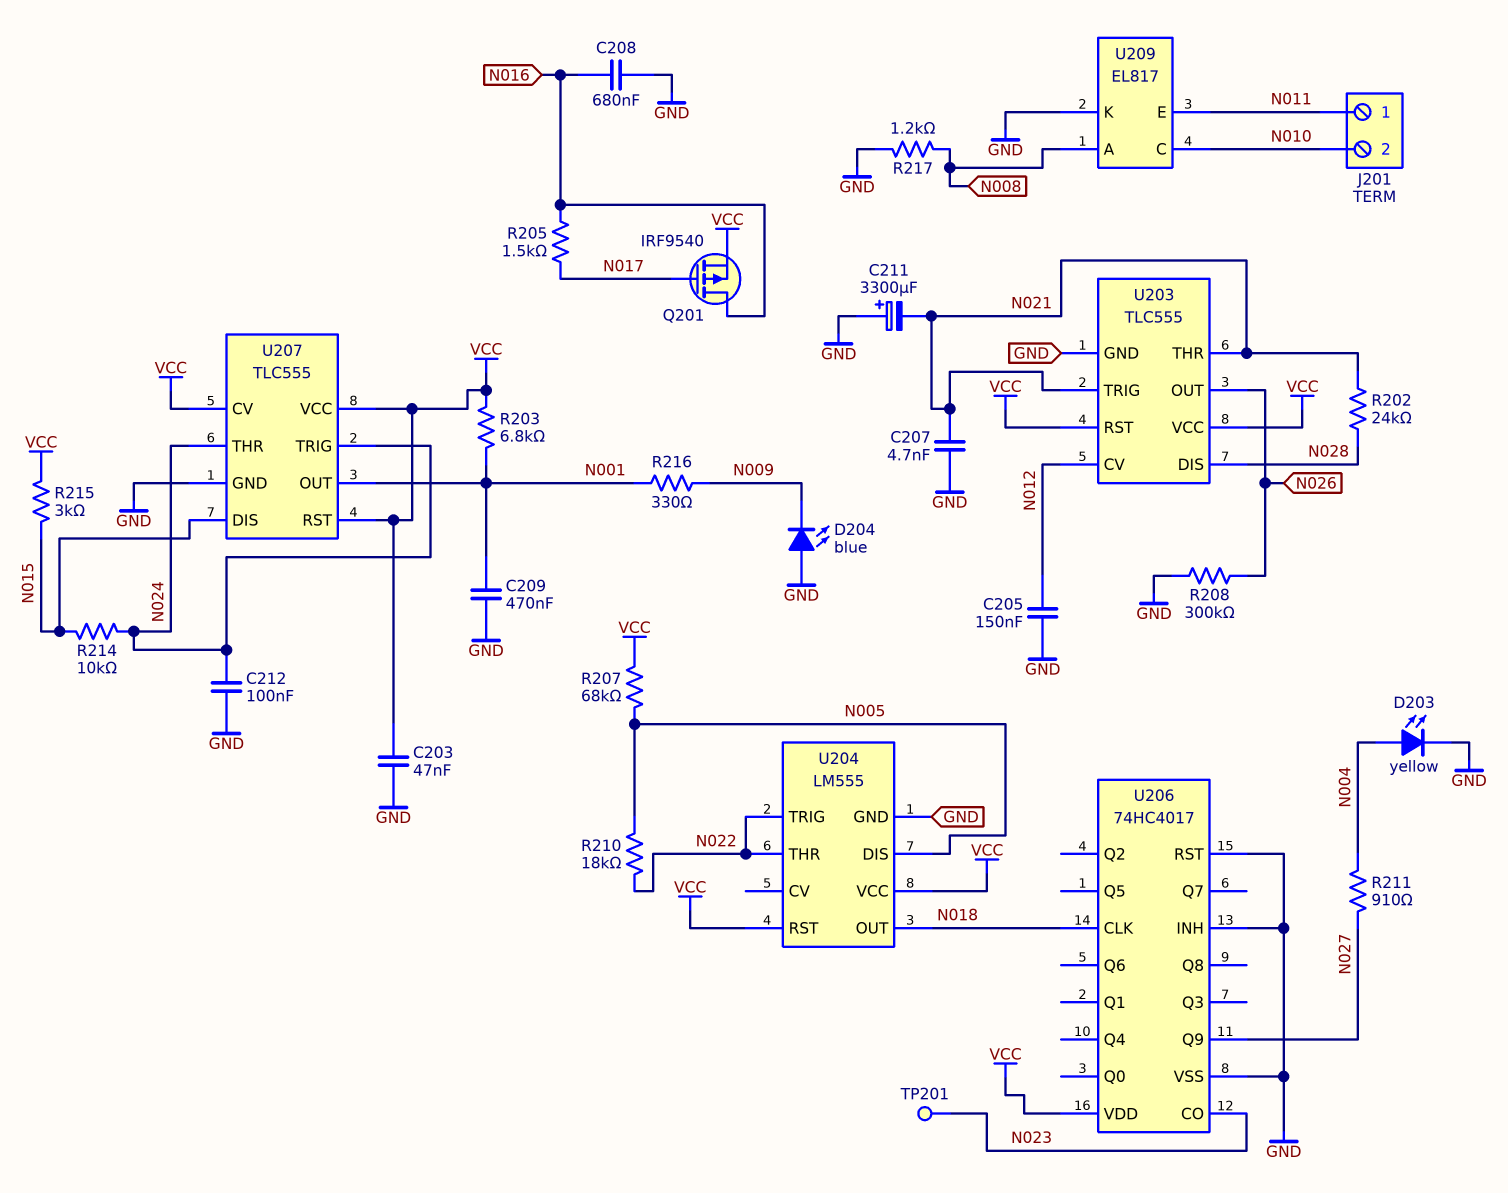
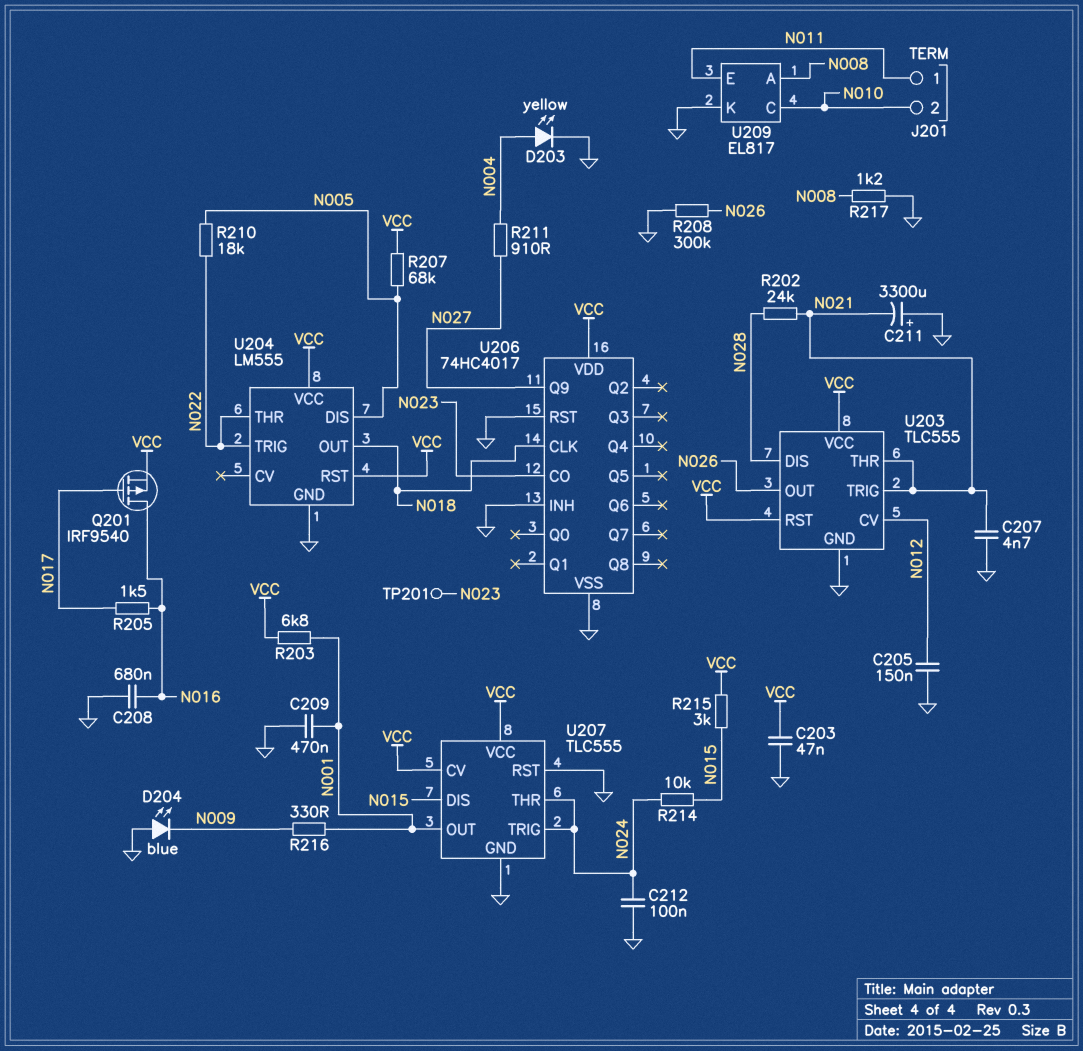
U207 pin RST: VCC -> GND

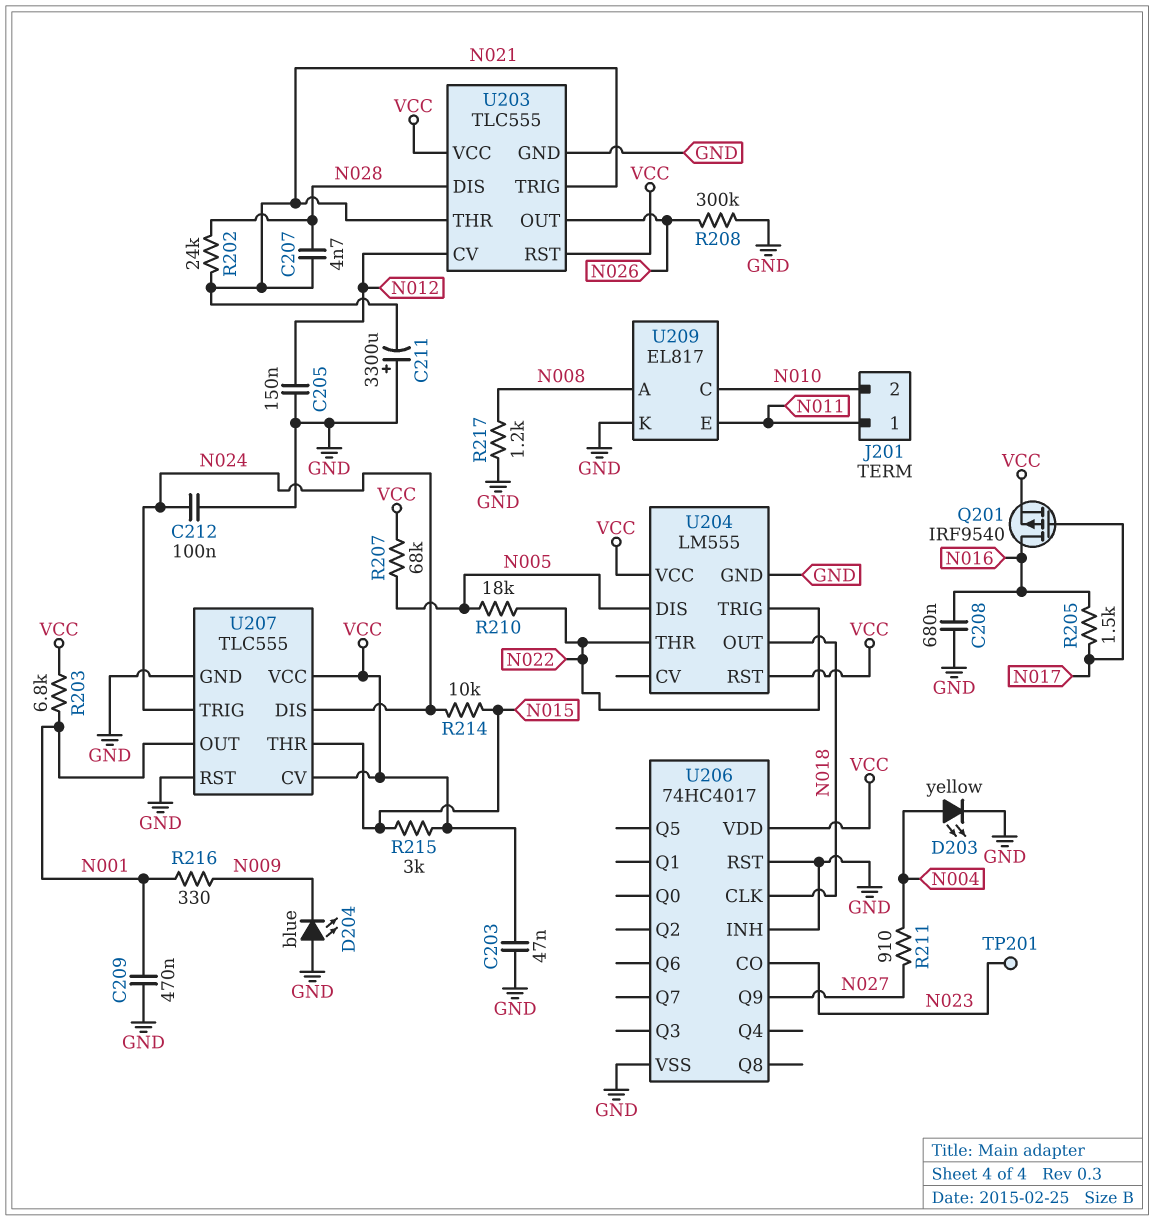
C207: 4.7nF (GND, N021) -> 4.7nF (N021, N028)
U207 pin DIS: N015 -> N024
U207 pin THR: N024 -> N015

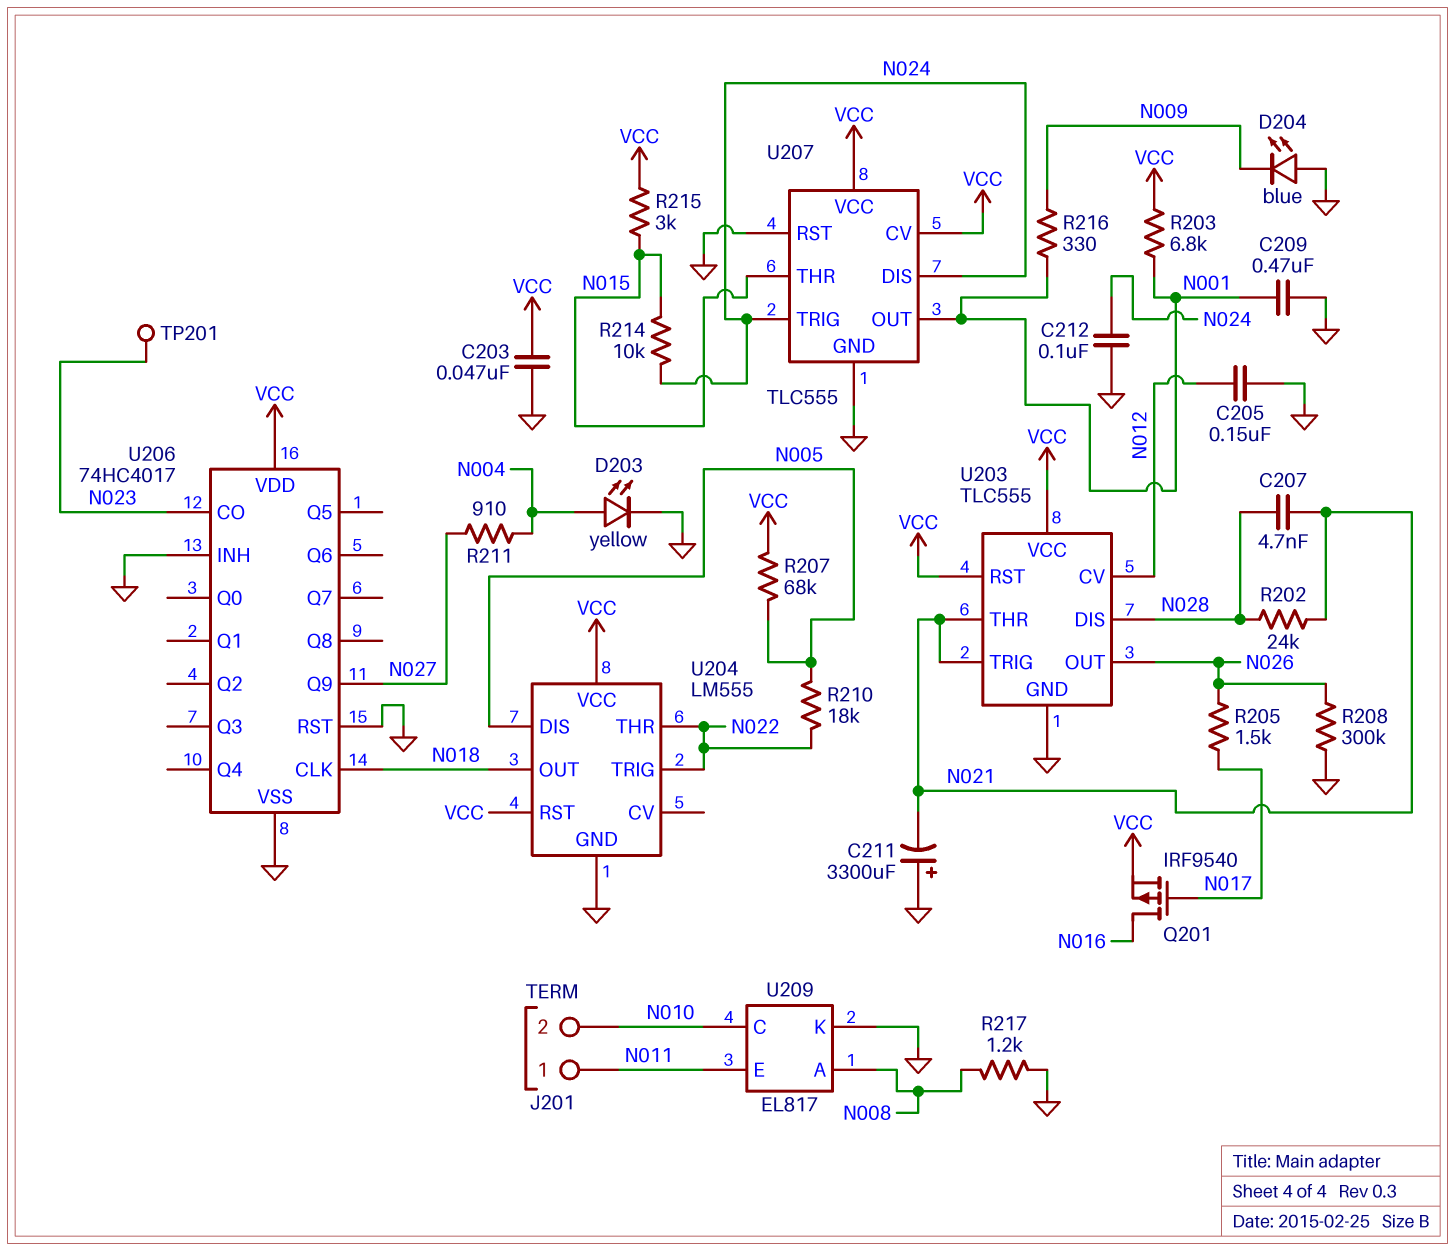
C208: 680nF (GND, N016) -> none
R205: 1.5k (N016, N017) -> 1.5k (N017, N026)

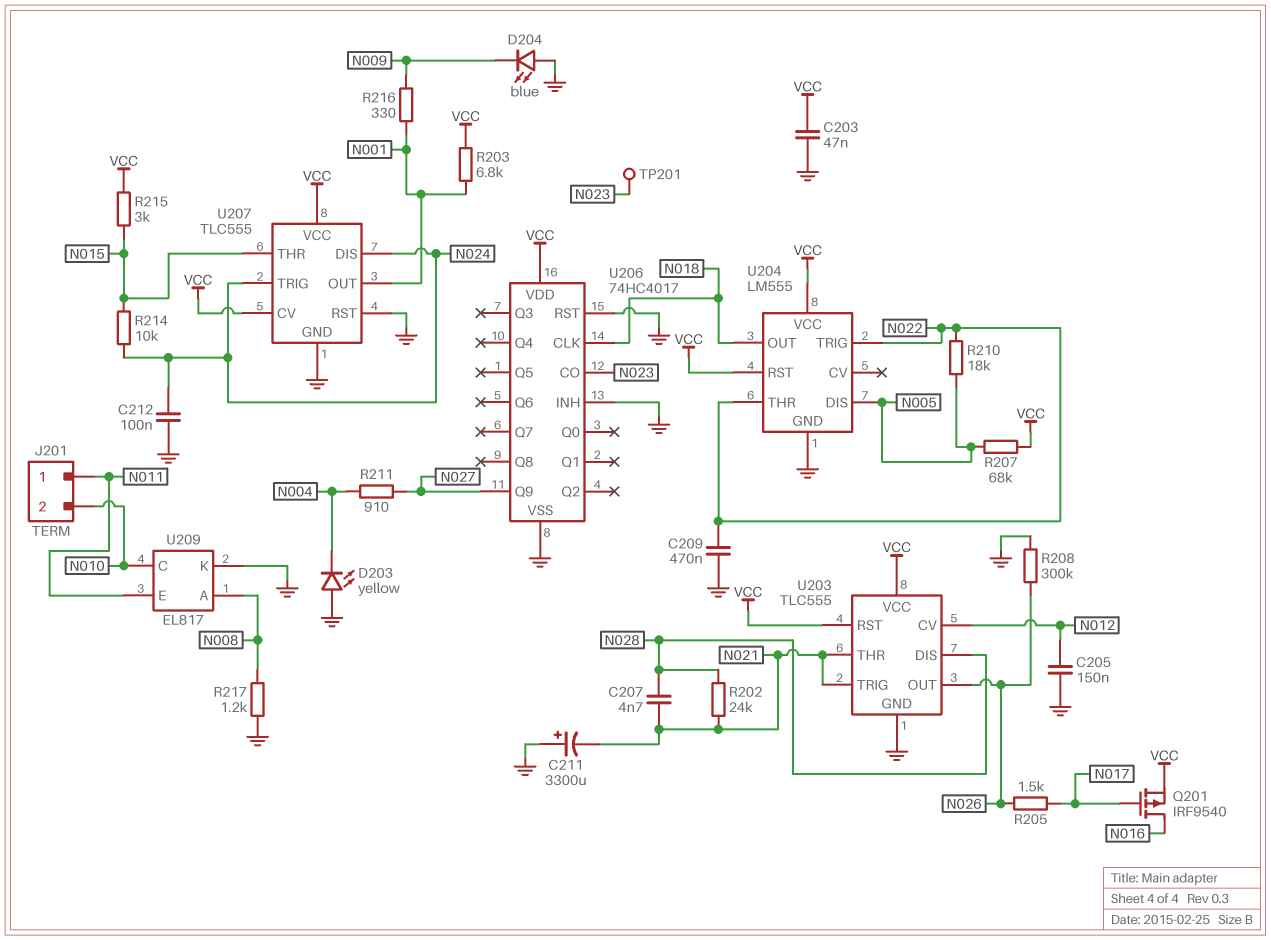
C209: 470nF (GND, N001) -> 470nF (GND, N022)
D203: LED yellow (A N004, K GND) -> LED yellow (A GND, K N004)

